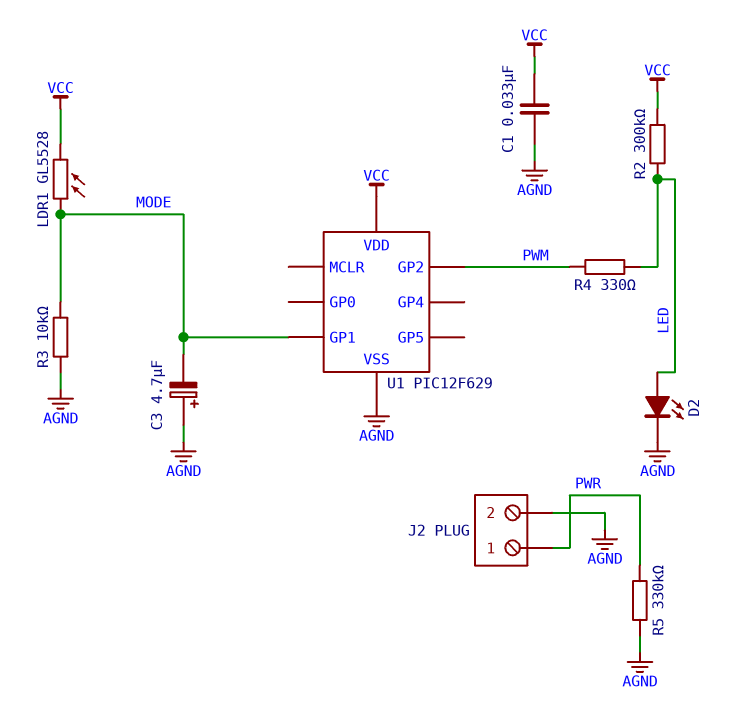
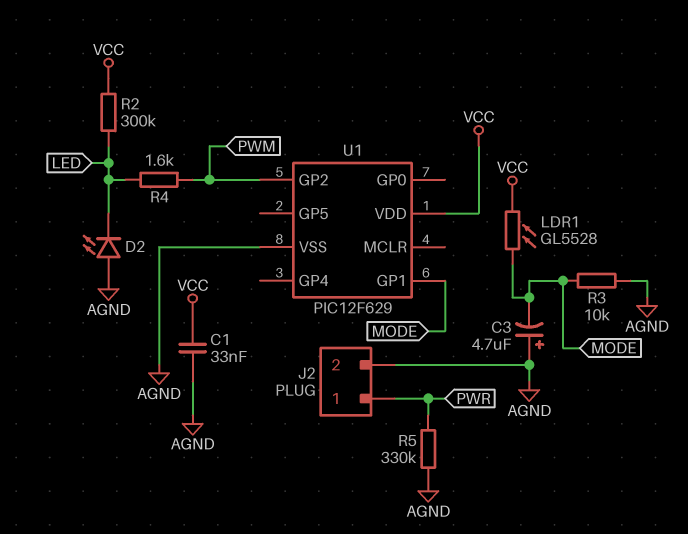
D2: LED (A LED, K AGND) -> LED (A AGND, K LED)
R4: 330 (LED, PWM) -> 1.6k (LED, PWM)

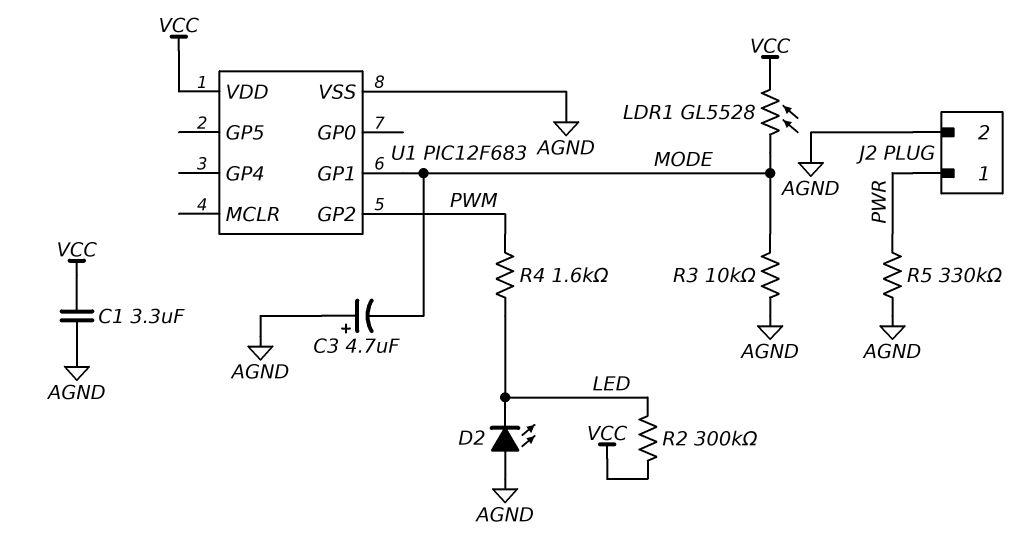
C1: 33nF (AGND, VCC) -> 3.3uF (AGND, VCC)
U1: PIC12F629 -> PIC12F683

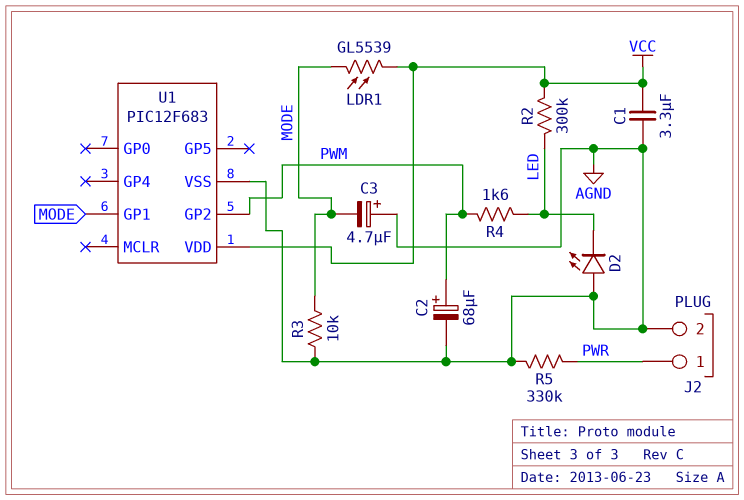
C2: none -> 68uF (plus PWM, minus AGND)
LDR1: GL5528 (MODE, VCC) -> GL5539 (MODE, VCC)

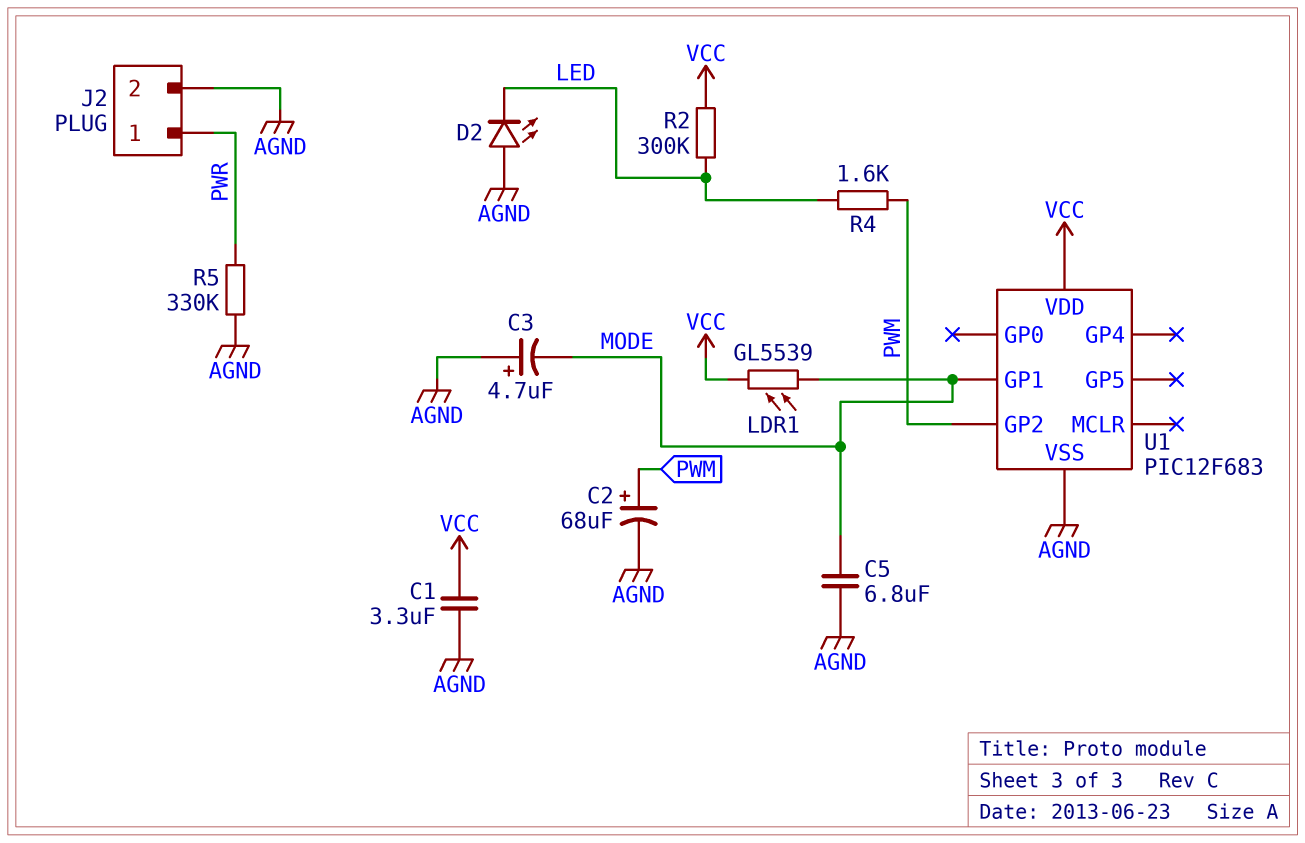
C5: none -> 6.8uF (AGND, MODE)
R3: 10k (AGND, MODE) -> none

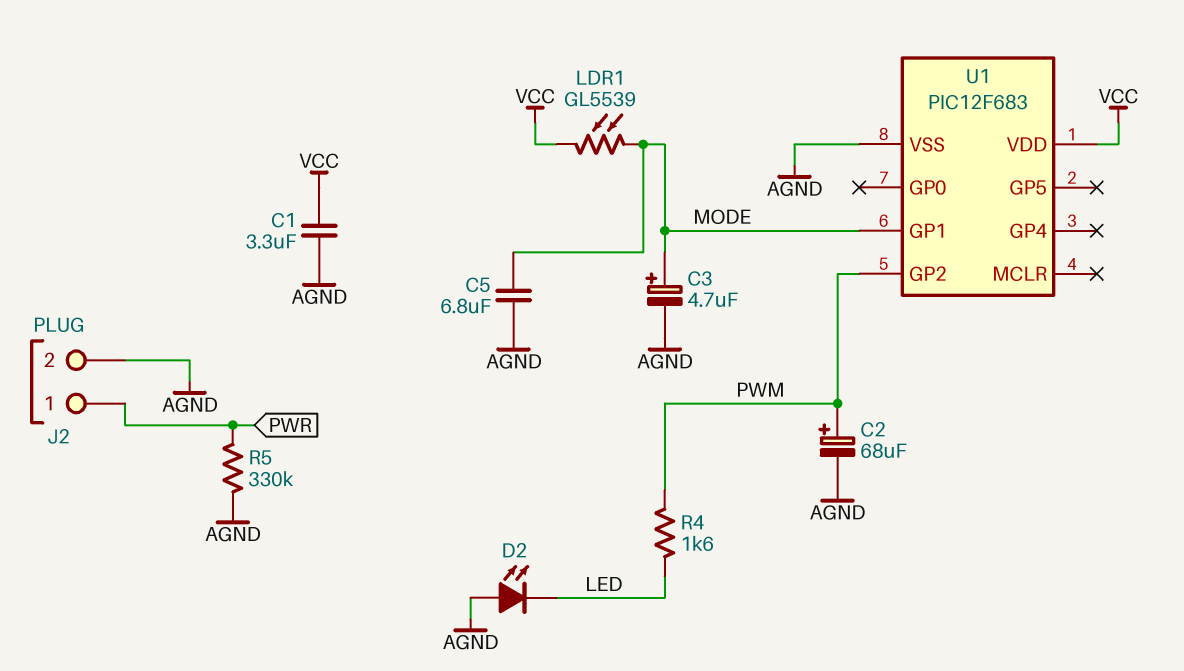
C3: 4.7uF (plus AGND, minus MODE) -> 4.7uF (plus MODE, minus AGND)
R2: 300k (LED, VCC) -> none

